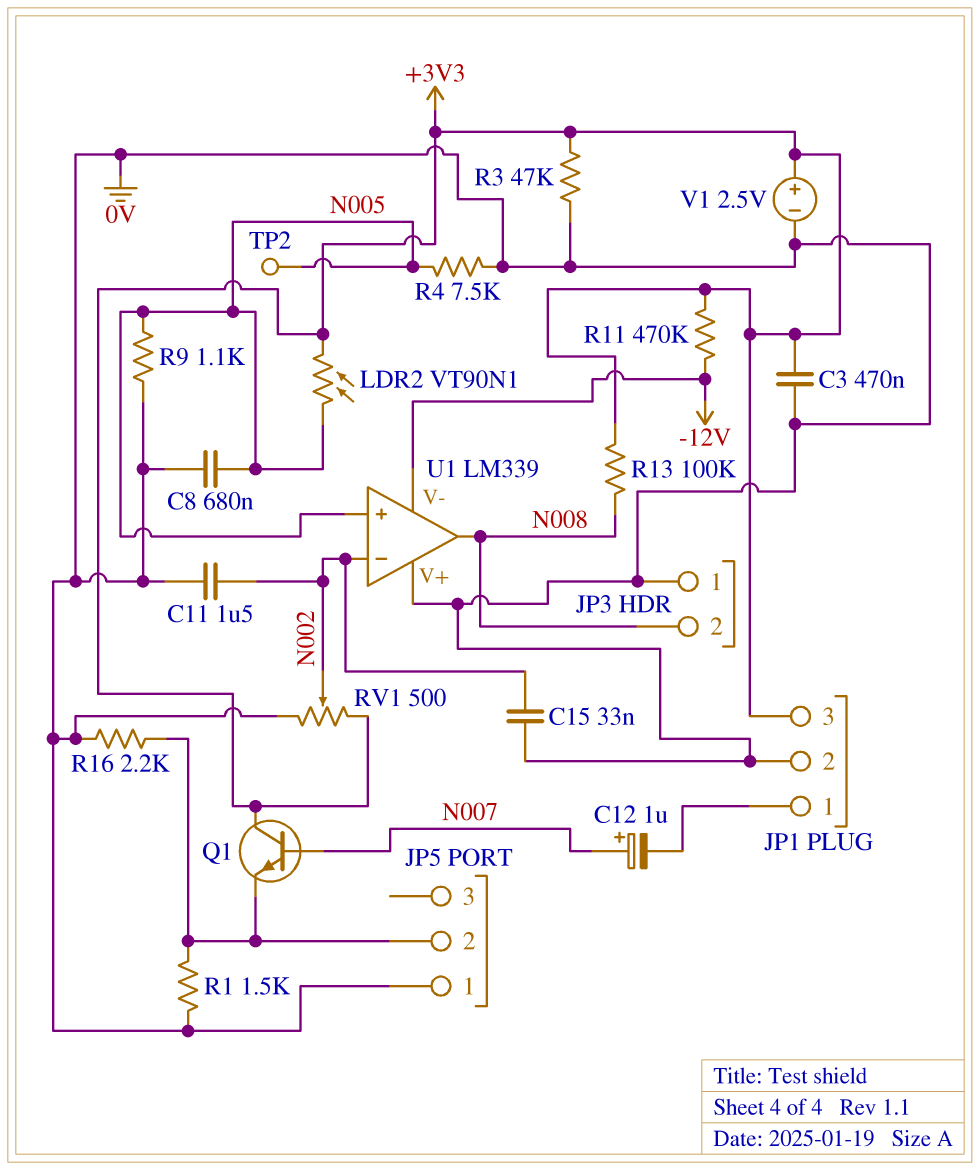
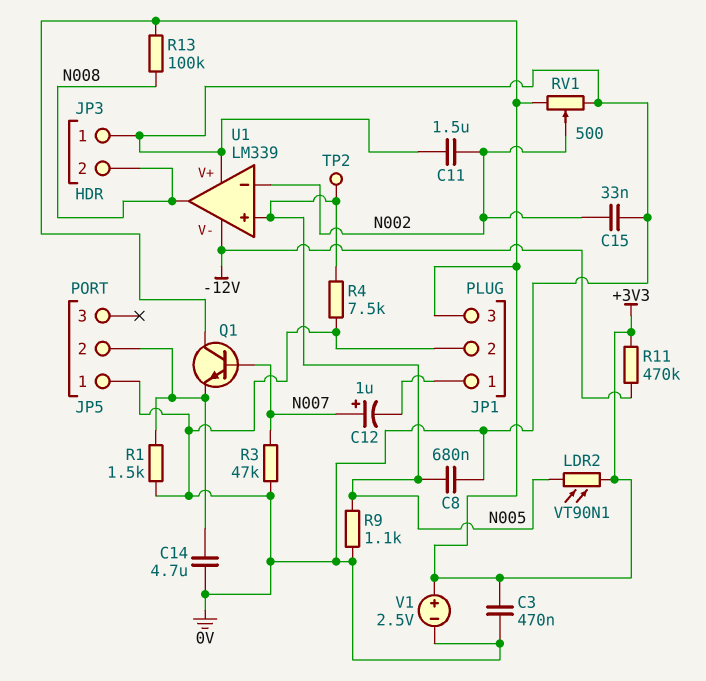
C14: none -> 4.7uF (0V, JP5/2)
R3: 47k (+3V3, 0V) -> 47k (0V, N007)
R16: 2.2k (0V, JP5/2) -> none

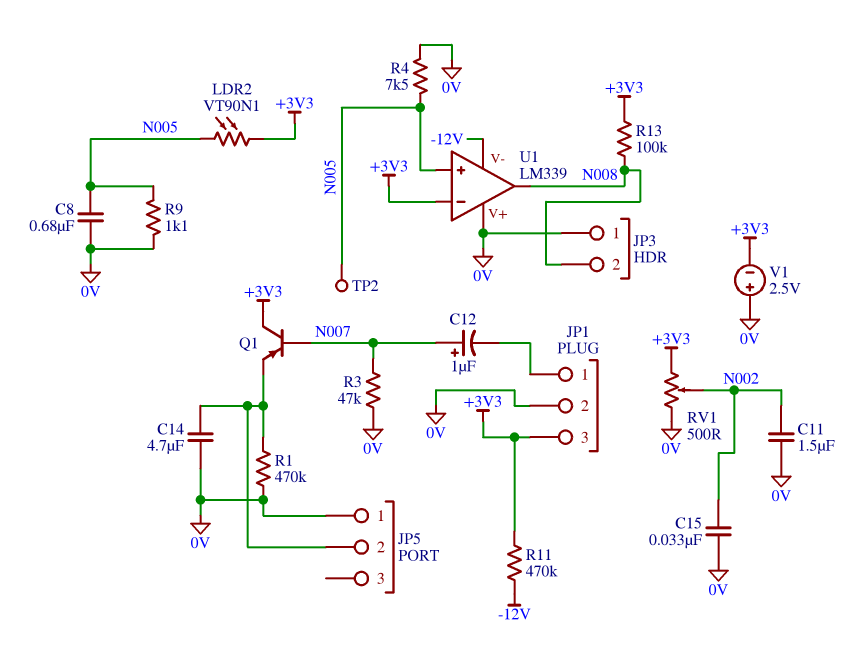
C3: 470nF (+3V3, 0V) -> none
Q1: NPN (B N007, C +3V3, E JP5/2) -> PNP (B N007, C +3V3, E JP5/2)
R1: 1.5k (0V, JP5/2) -> 470k (0V, JP5/2)
U1 pin in-: N002 -> +3V3
V1: 2.5V (plus +3V3, minus 0V) -> 2.5V (plus 0V, minus +3V3)

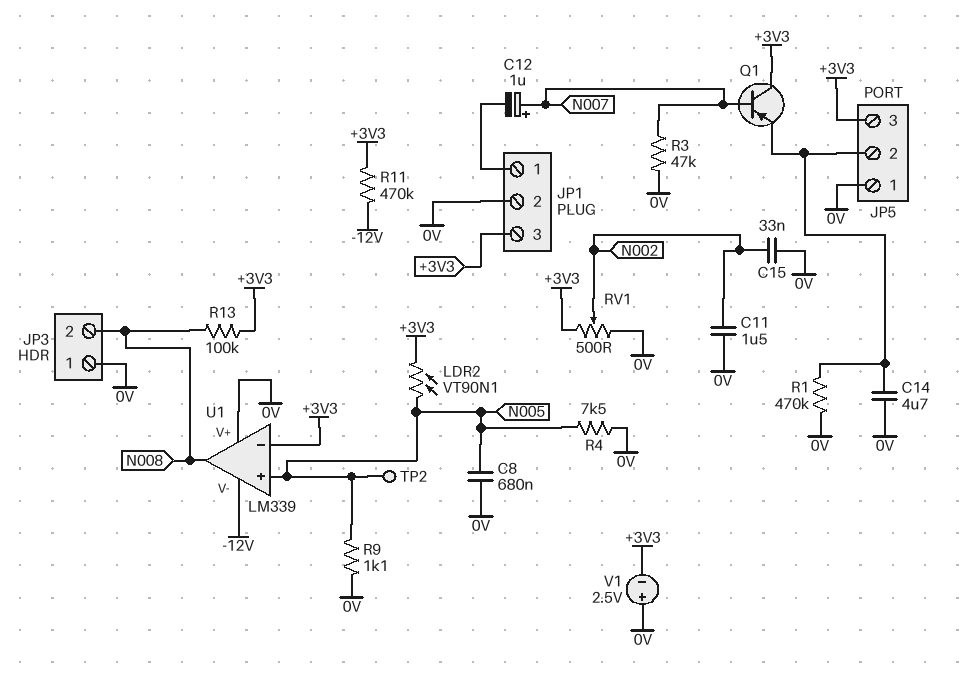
JP5 pin 3: none -> +3V3

